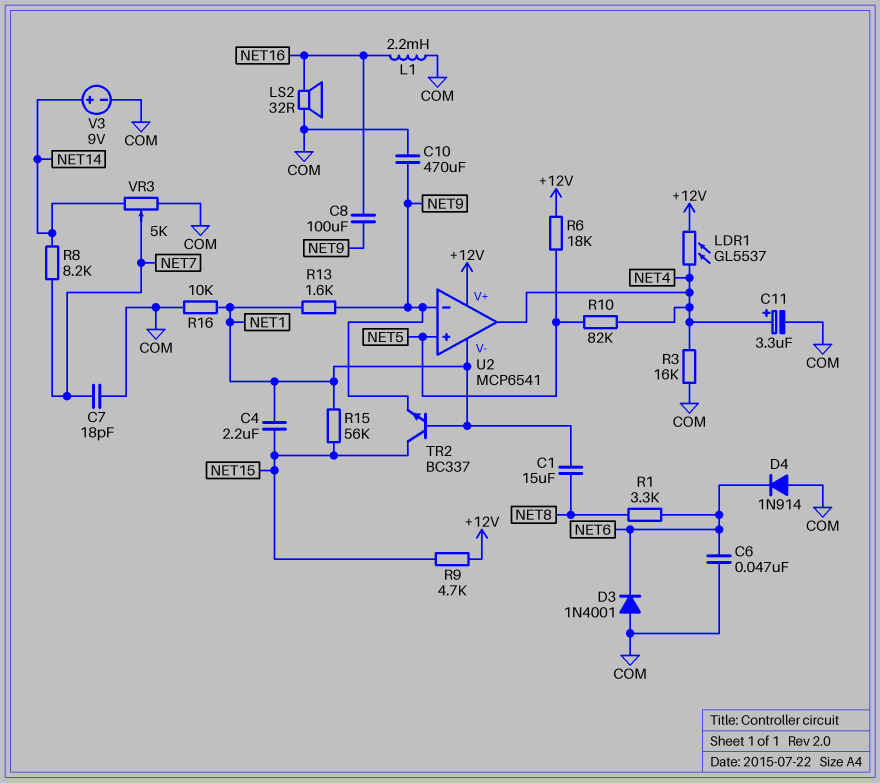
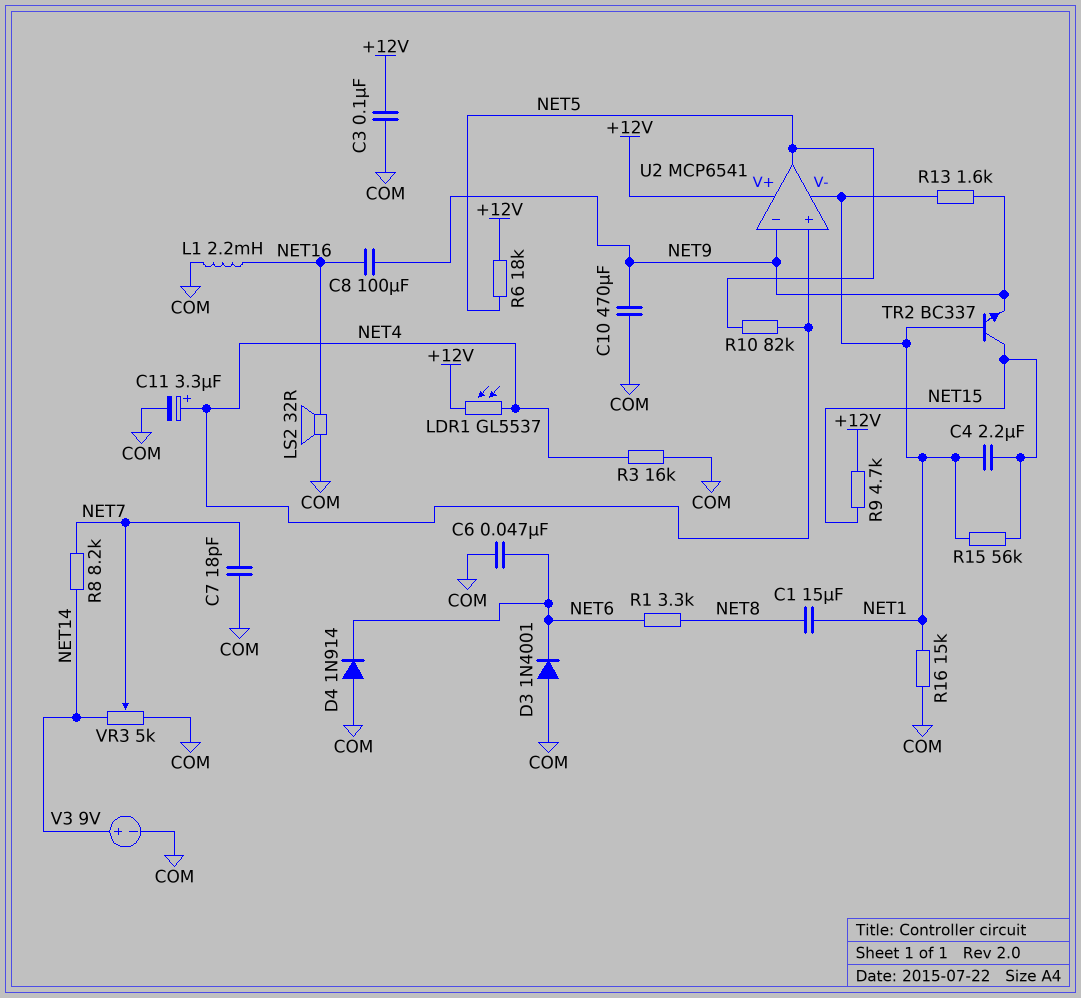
C3: none -> 100nF (+12V, COM)
R16: 10k (COM, NET1) -> 15k (COM, NET1)
U2 pin in+: NET5 -> NET4
U2 pin out: NET4 -> NET5

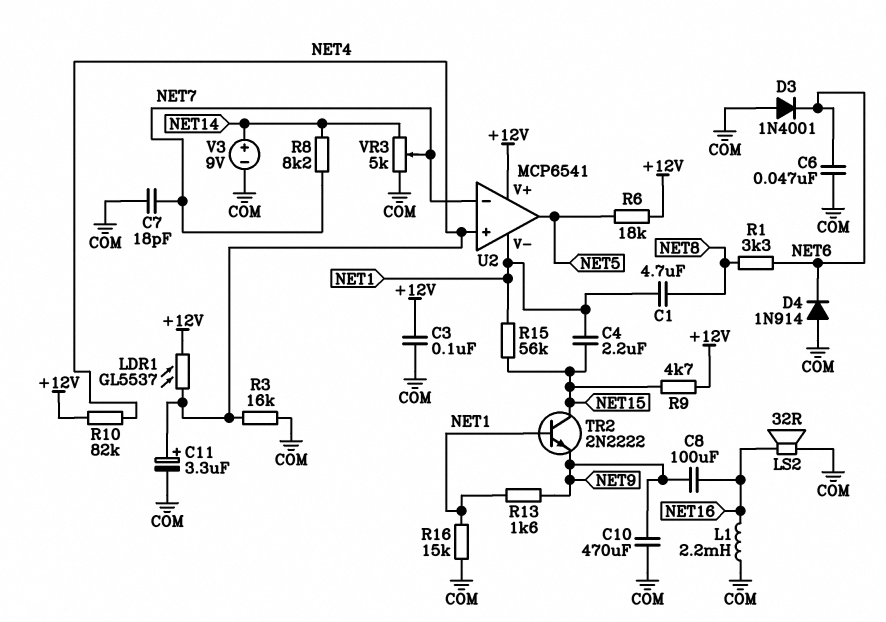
C1: 15uF (NET1, NET8) -> 4.7uF (NET1, NET8)
R10: 82k (NET4, NET5) -> 82k (+12V, NET4)
TR2: NPN BC337 (B NET1, C NET15, E NET9) -> NPN 2N2222 (B NET1, C NET15, E NET9)
U2 pin in-: NET9 -> NET7

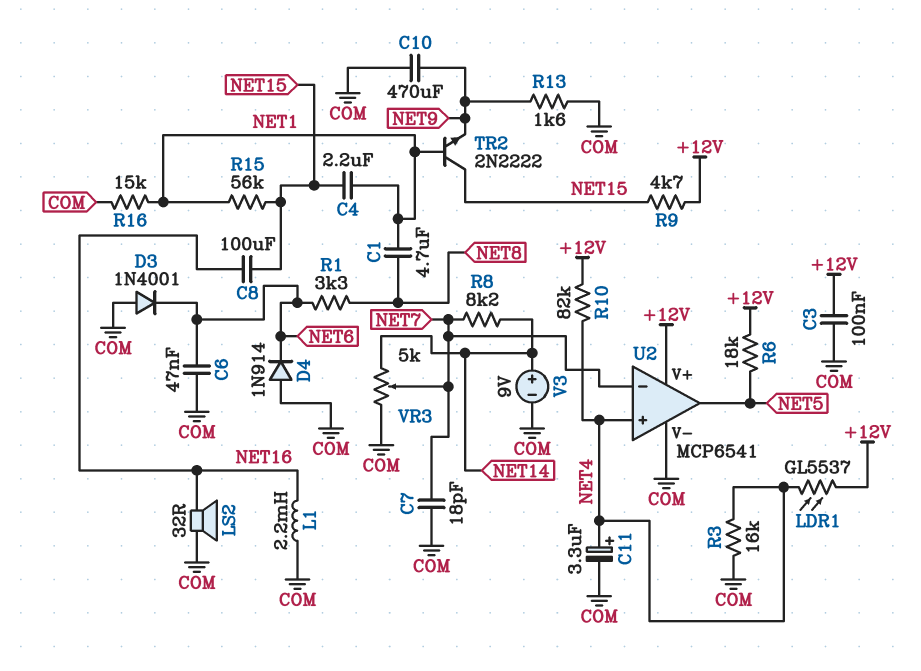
C8: 100uF (NET9, NET16) -> 100uF (NET15, NET16)
R13: 1.6k (NET1, NET9) -> 1.6k (COM, NET9)
U2 pin V-: NET1 -> COM

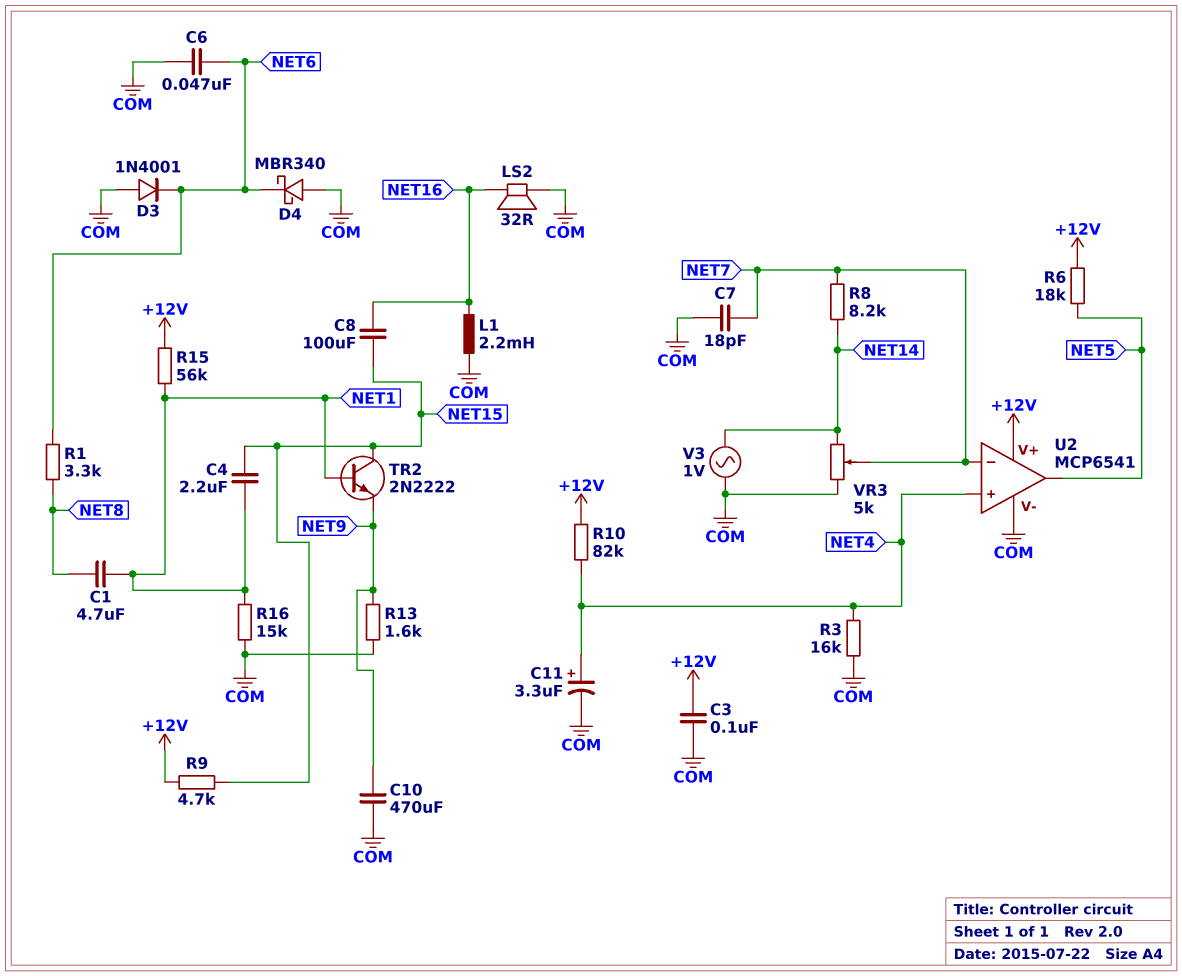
D4: diode 1N914 (A COM, K NET6) -> schottky MBR340 (A COM, K NET6)
LDR1: GL5537 (+12V, NET4) -> none
R15: 56k (NET1, NET15) -> 56k (+12V, NET1)
V3: 9V (plus NET14, minus COM) -> AC 1V (COM, NET14)

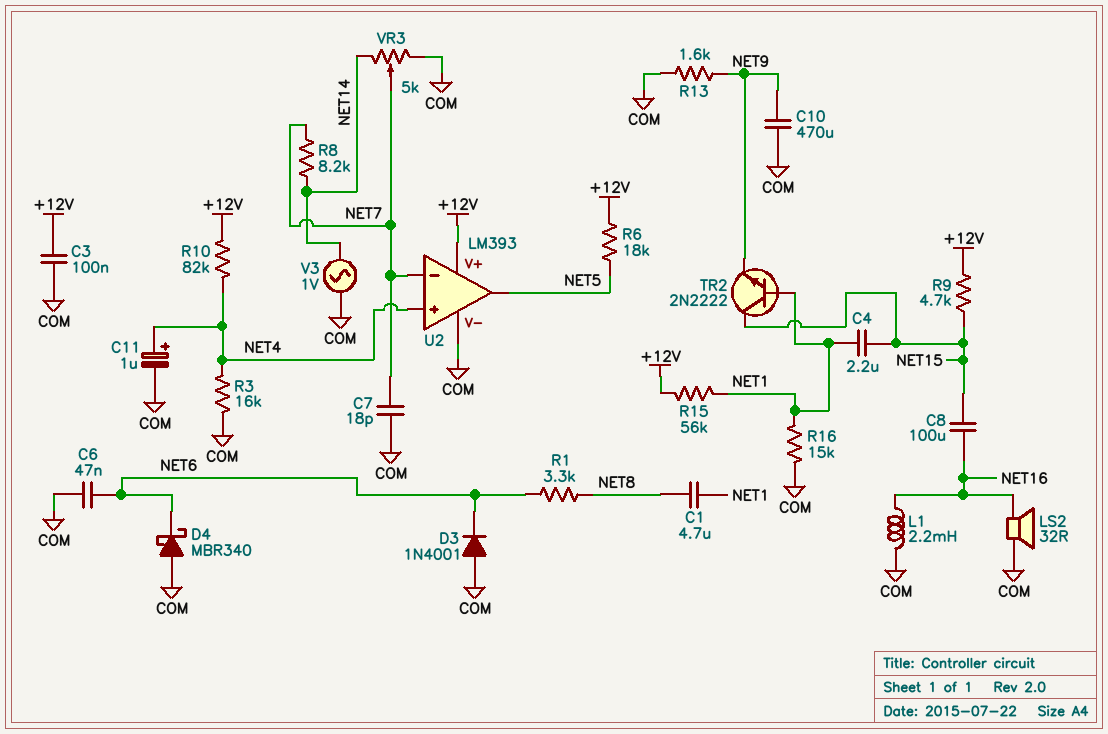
C11: 3.3uF (plus NET4, minus COM) -> 1uF (plus NET4, minus COM)
U2: MCP6541 -> LM393

